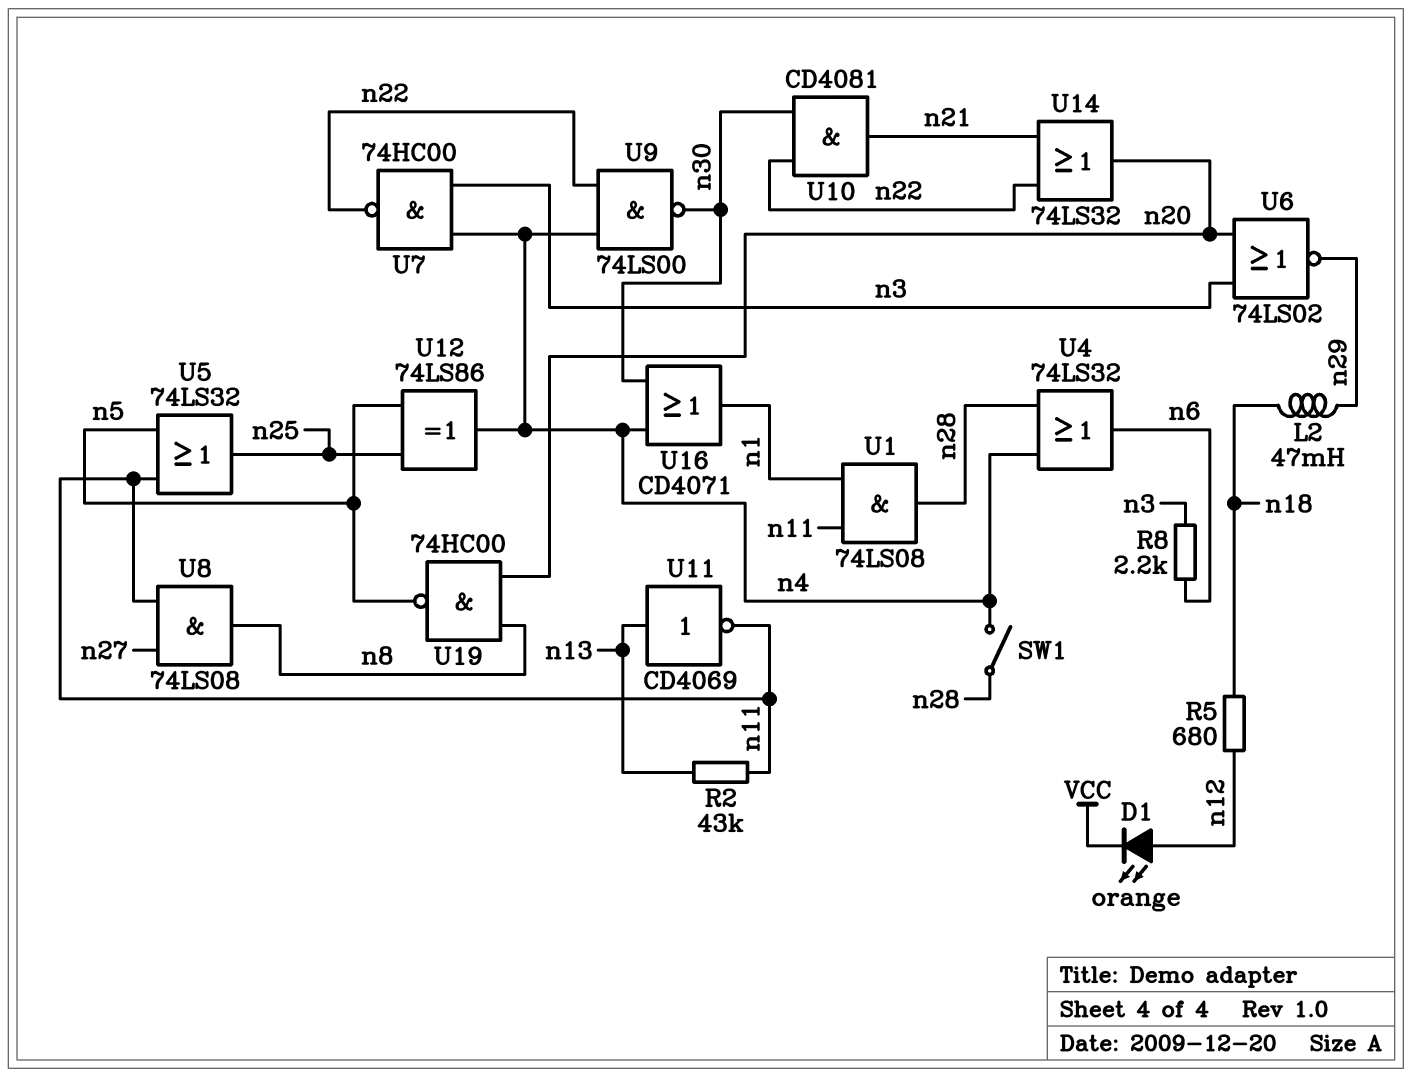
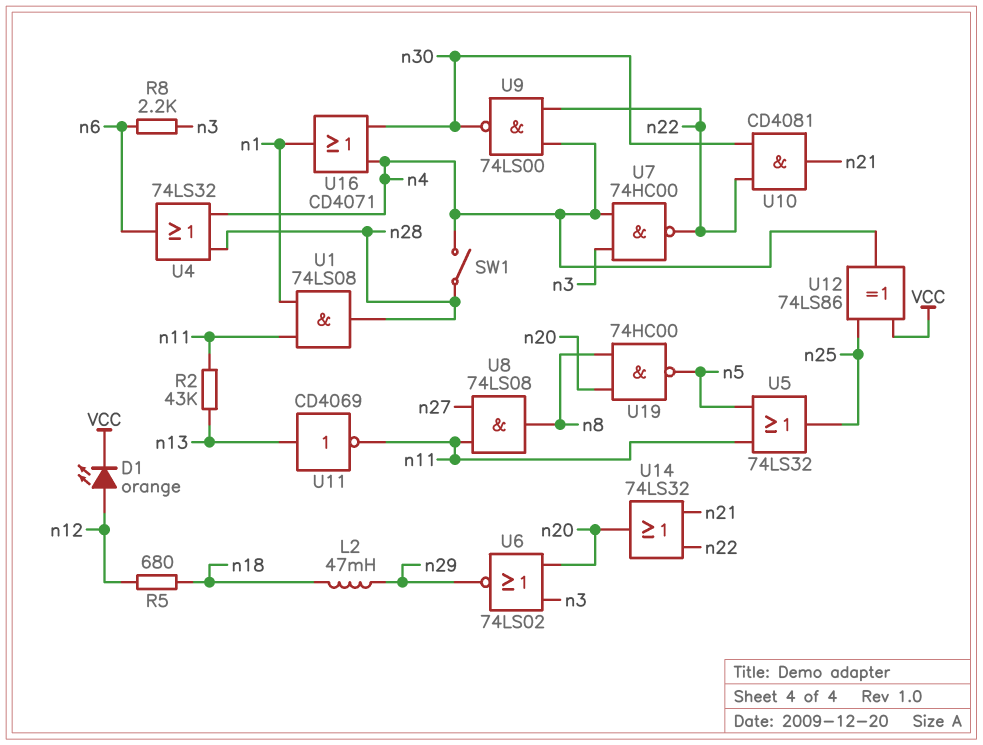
U12: XOR 74LS86 (in n5, in n25, out n4) -> XOR 74LS86 (in VCC, in n25, out n4)

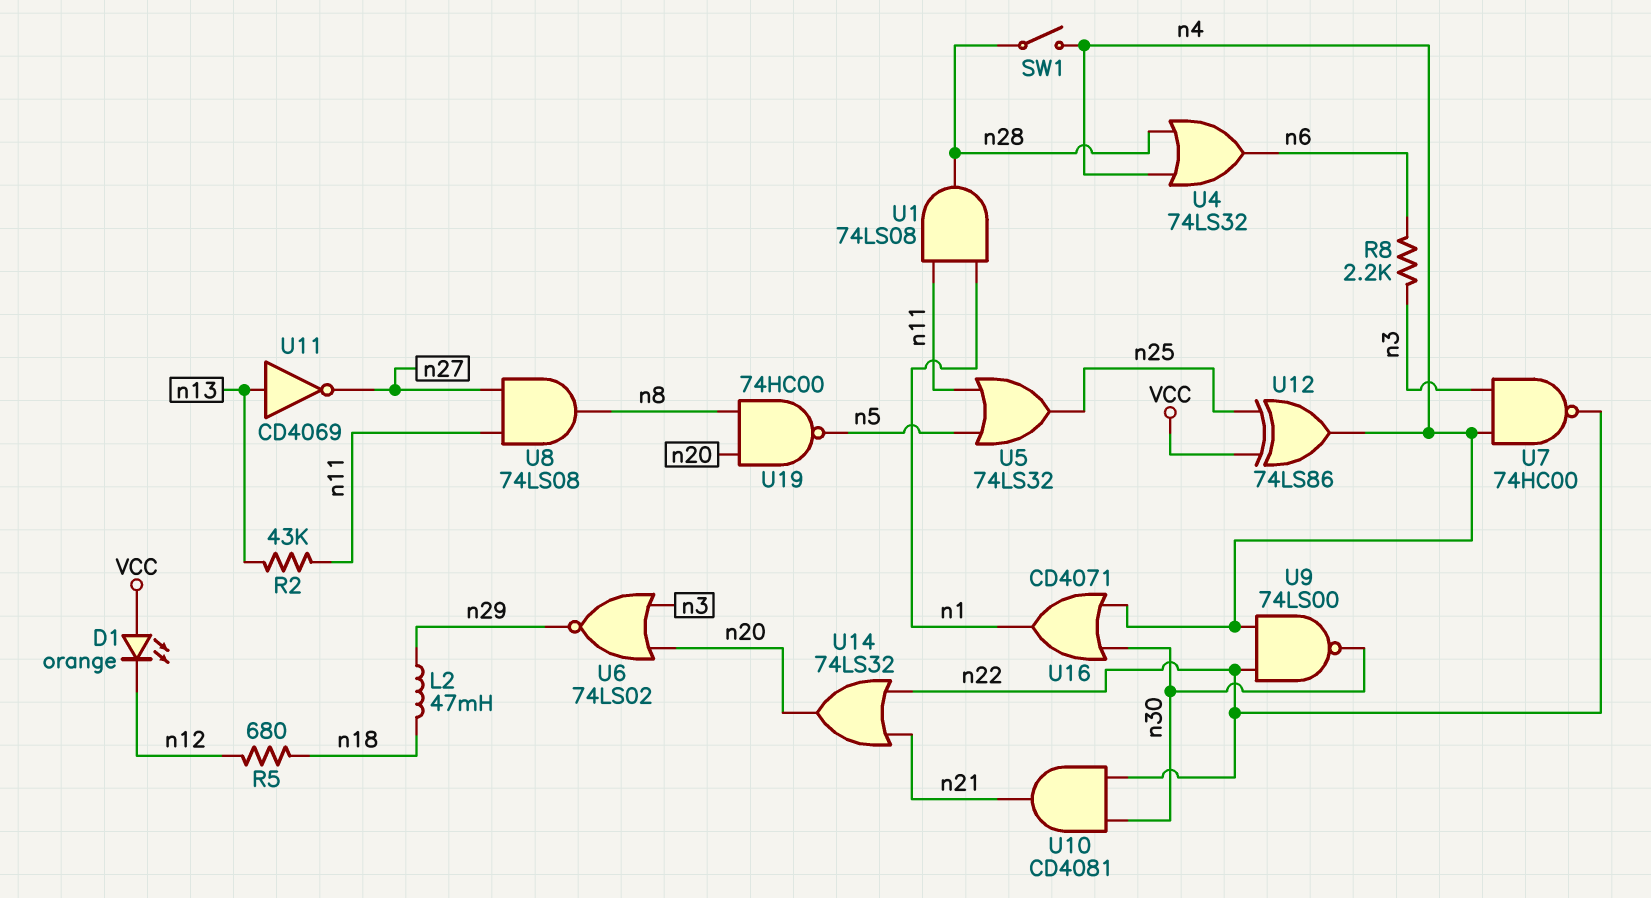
D1: LED orange (A n12, K VCC) -> LED orange (A VCC, K n12)
U11: NOT CD4069 (in n13, out n11) -> NOT CD4069 (in n13, out n27)

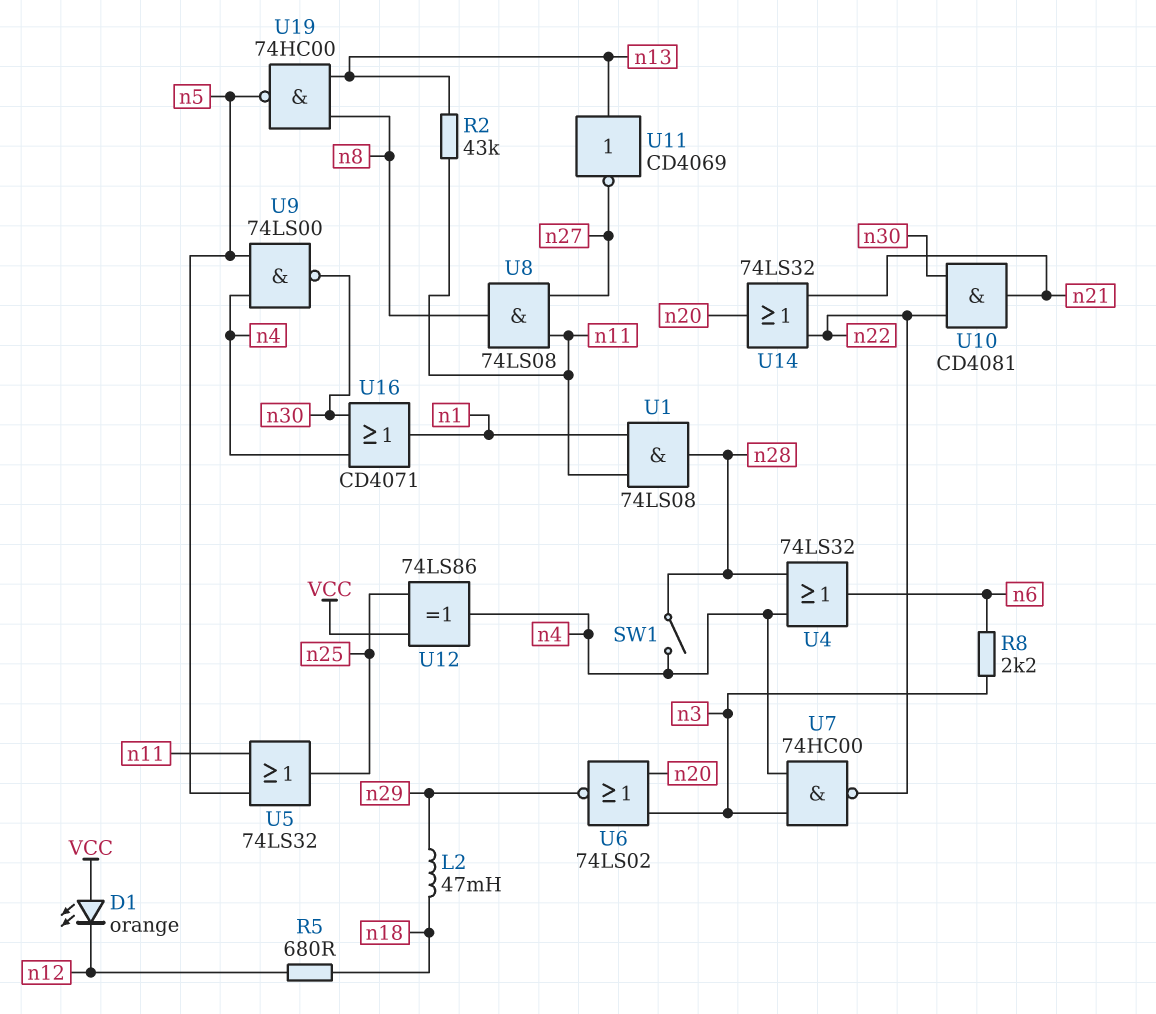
U9: NAND 74LS00 (in n4, in n22, out n30) -> NAND 74LS00 (in n4, in n5, out n30)
U19: NAND 74HC00 (in n8, in n20, out n5) -> NAND 74HC00 (in n8, in n13, out n5)

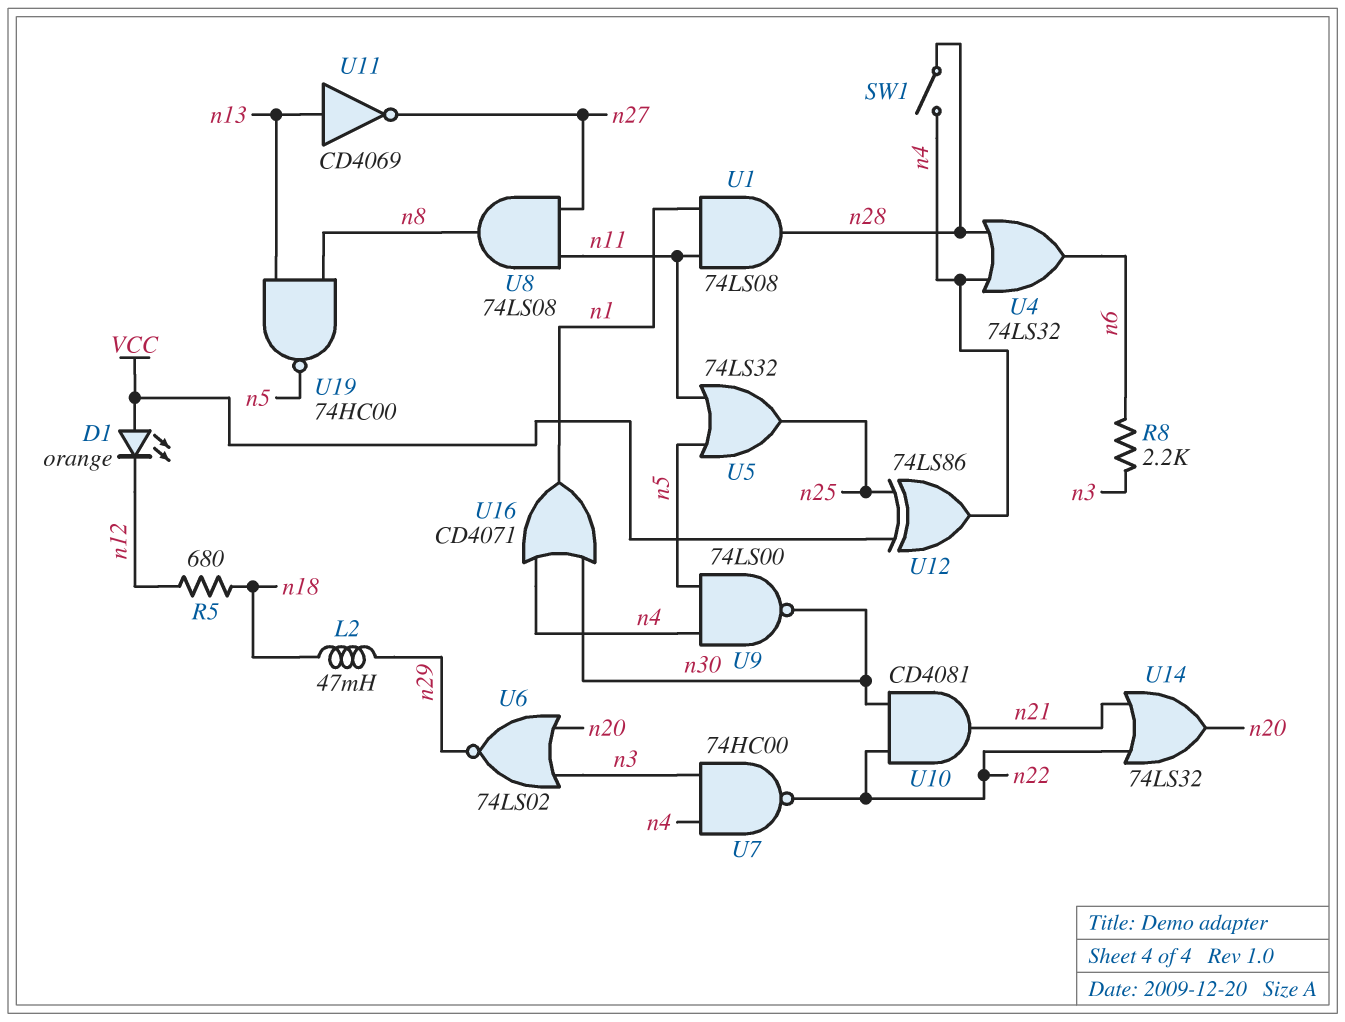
R2: 43k (n11, n13) -> none

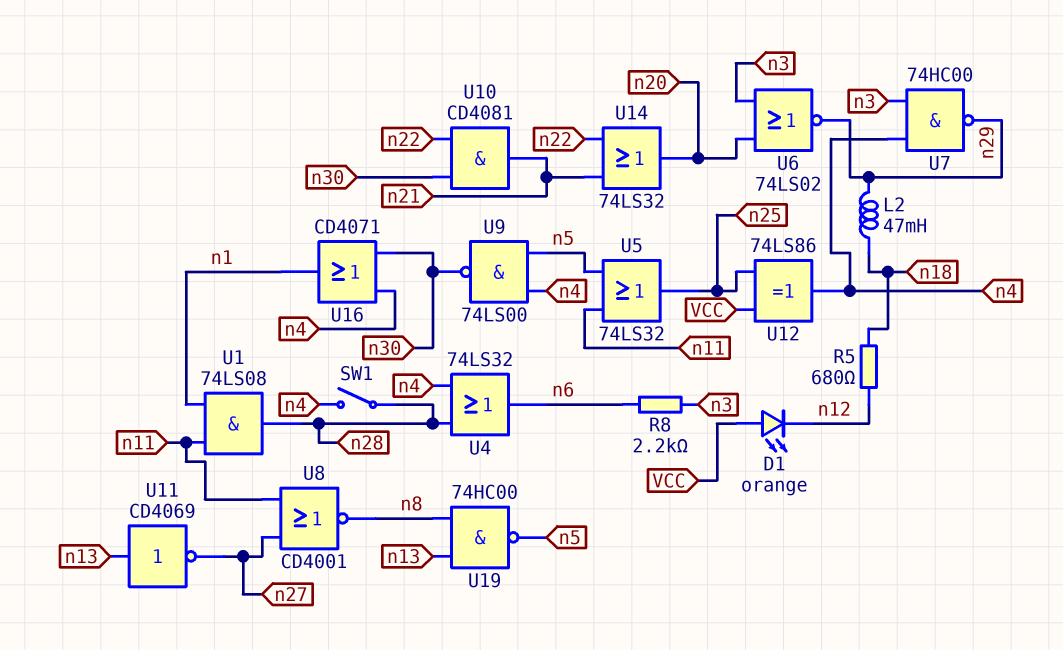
U7: NAND 74HC00 (in n3, in n4, out n22) -> NAND 74HC00 (in n3, in n4, out n29)
U8: AND 74LS08 (in n11, in n27, out n8) -> NOR CD4001 (in n11, in n27, out n8)

